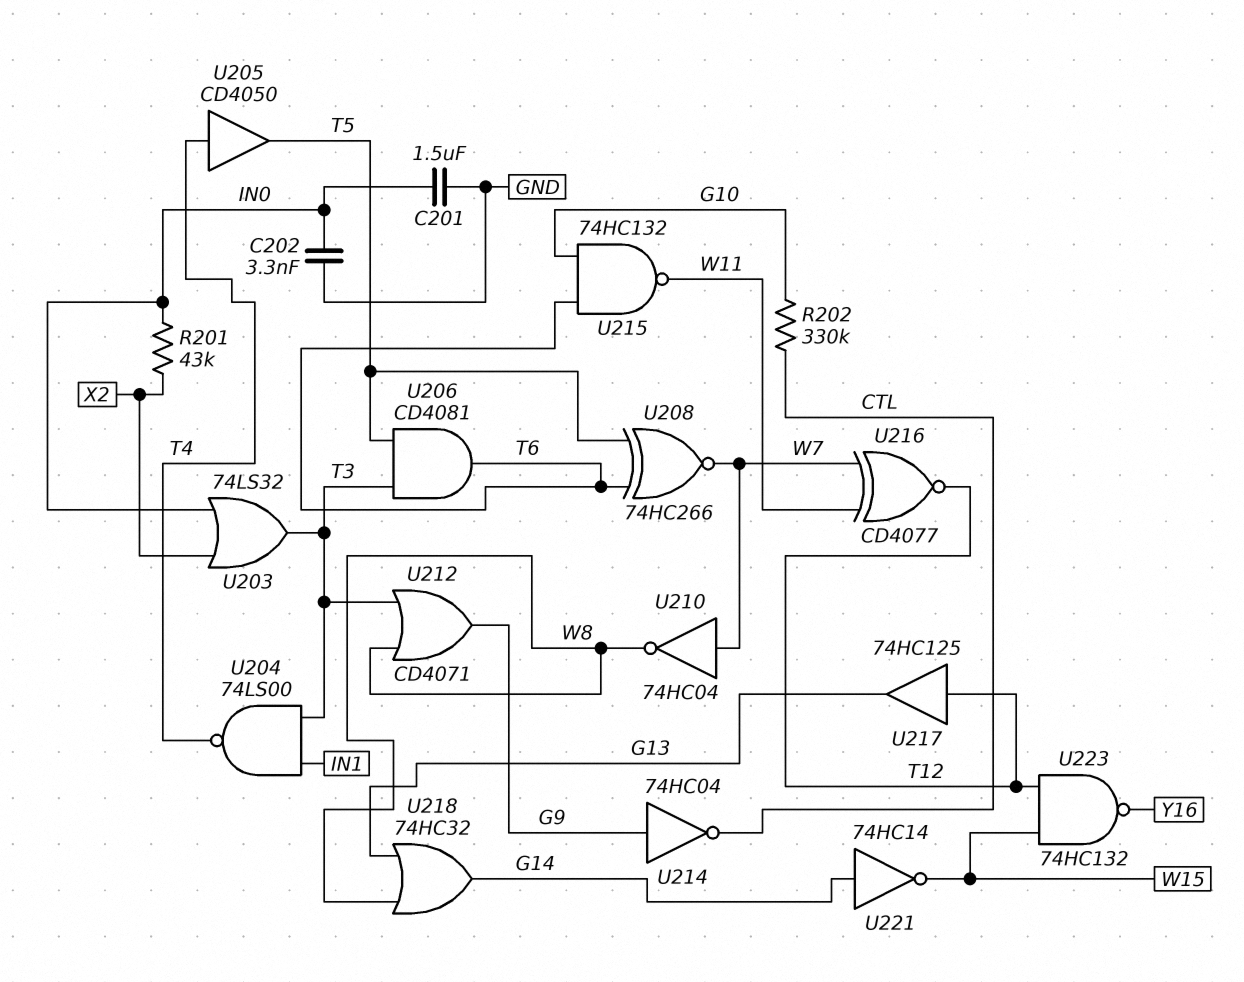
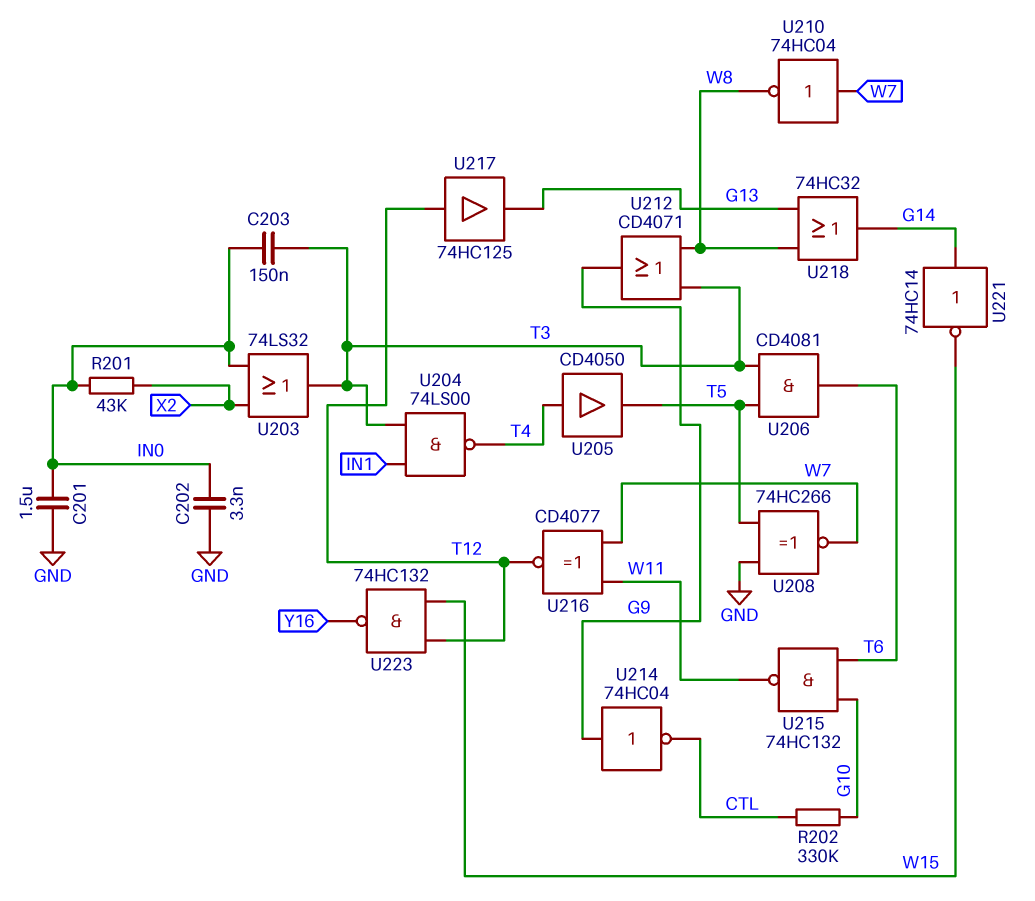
C203: none -> 150nF (IN0, T3)
U208: XNOR 74HC266 (in T5, in T6, out W7) -> XNOR 74HC266 (in GND, in T5, out W7)

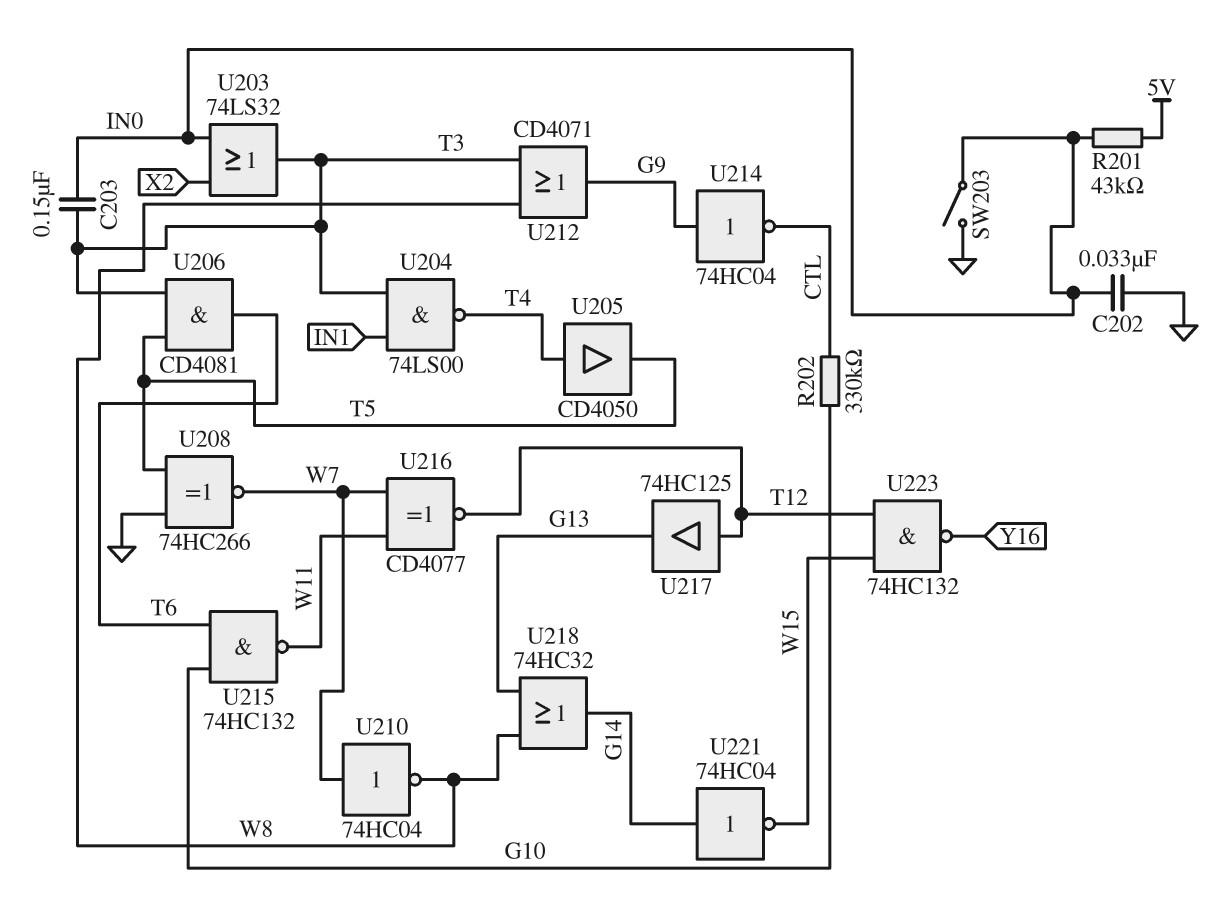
C201: 1.5uF (GND, IN0) -> none
C202: 3.3nF (GND, IN0) -> 33nF (GND, IN0)
R201: 43k (IN0, X2) -> 43k (5V, IN0)
SW203: none -> switch (GND, IN0)
U221: NOT 74HC14 (in G14, out W15) -> NOT 74HC04 (in G14, out W15)

